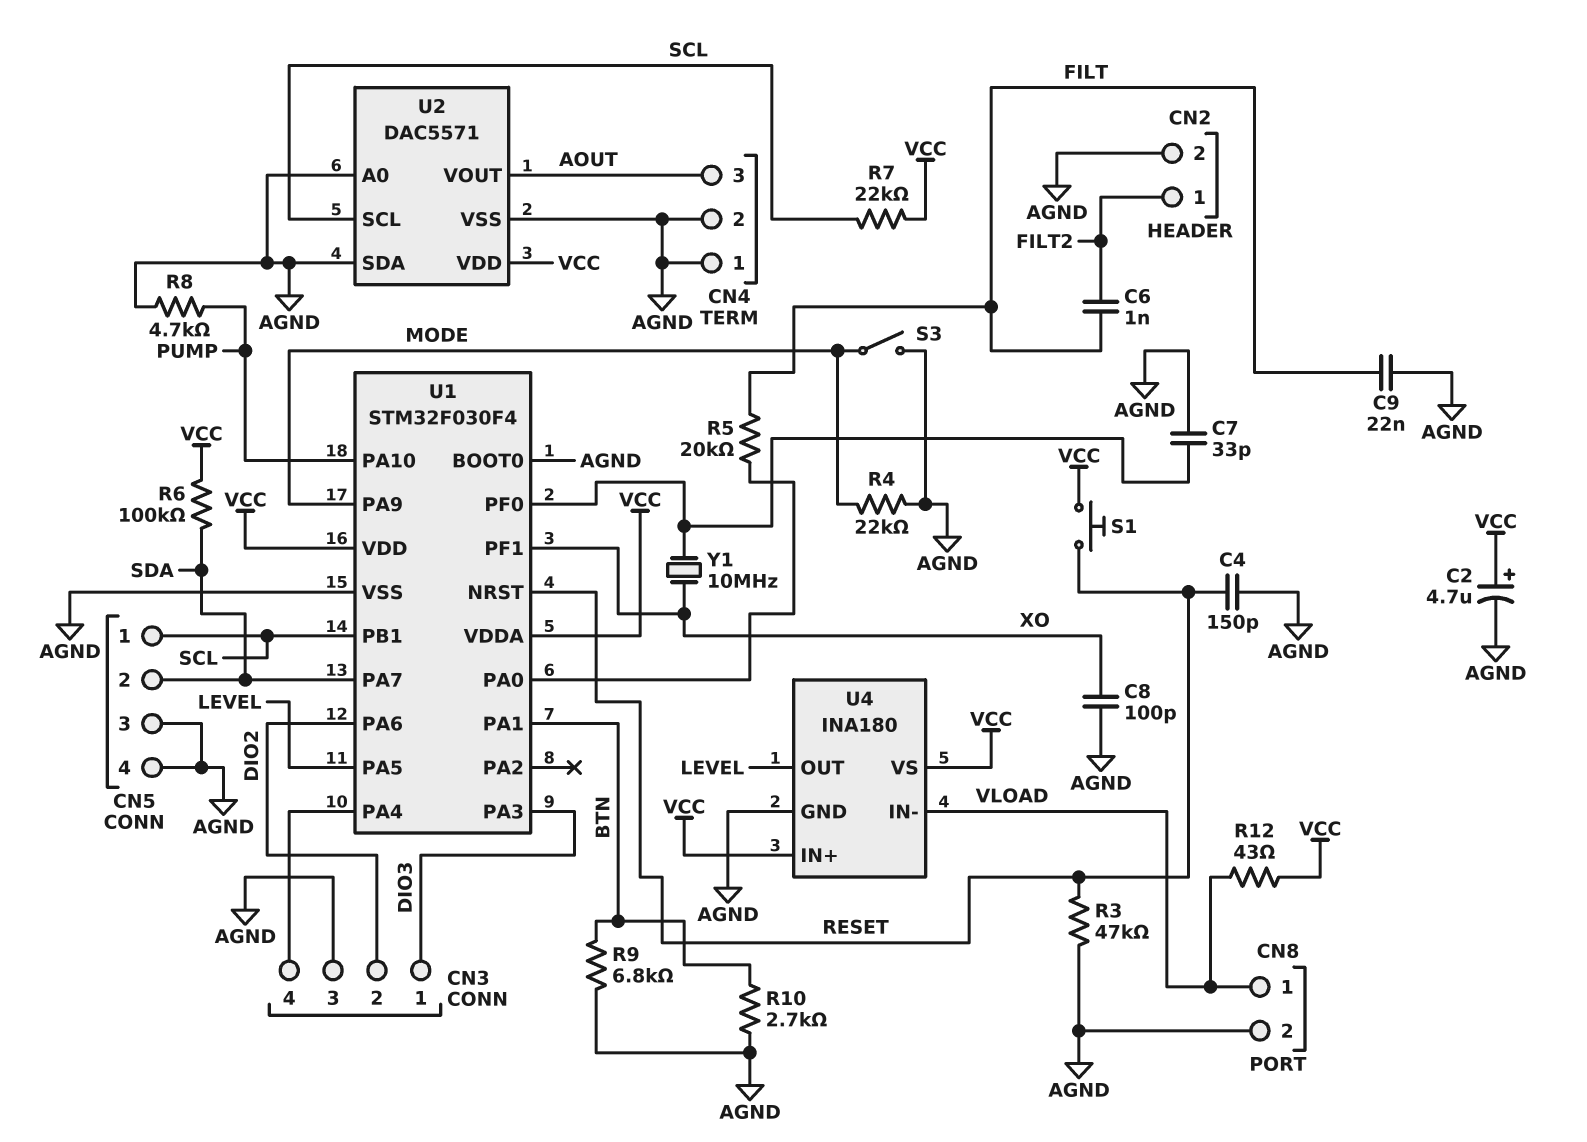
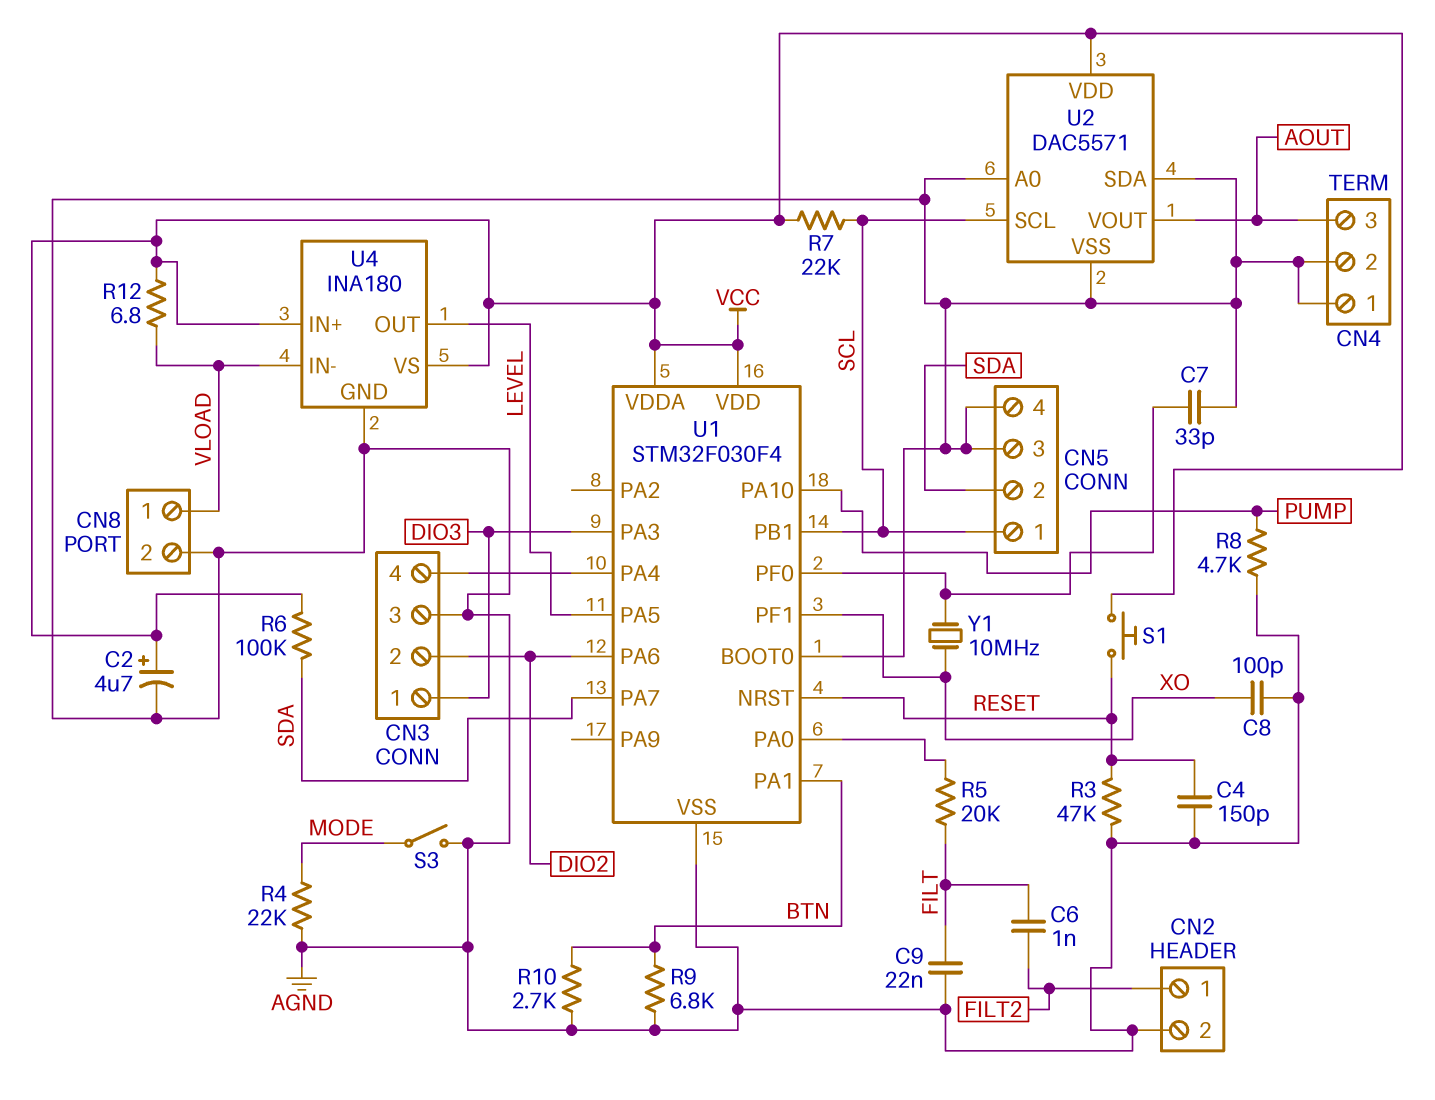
R12: 43 (VCC, VLOAD) -> 6.8 (VCC, VLOAD)
U1 pin PA9: MODE -> none

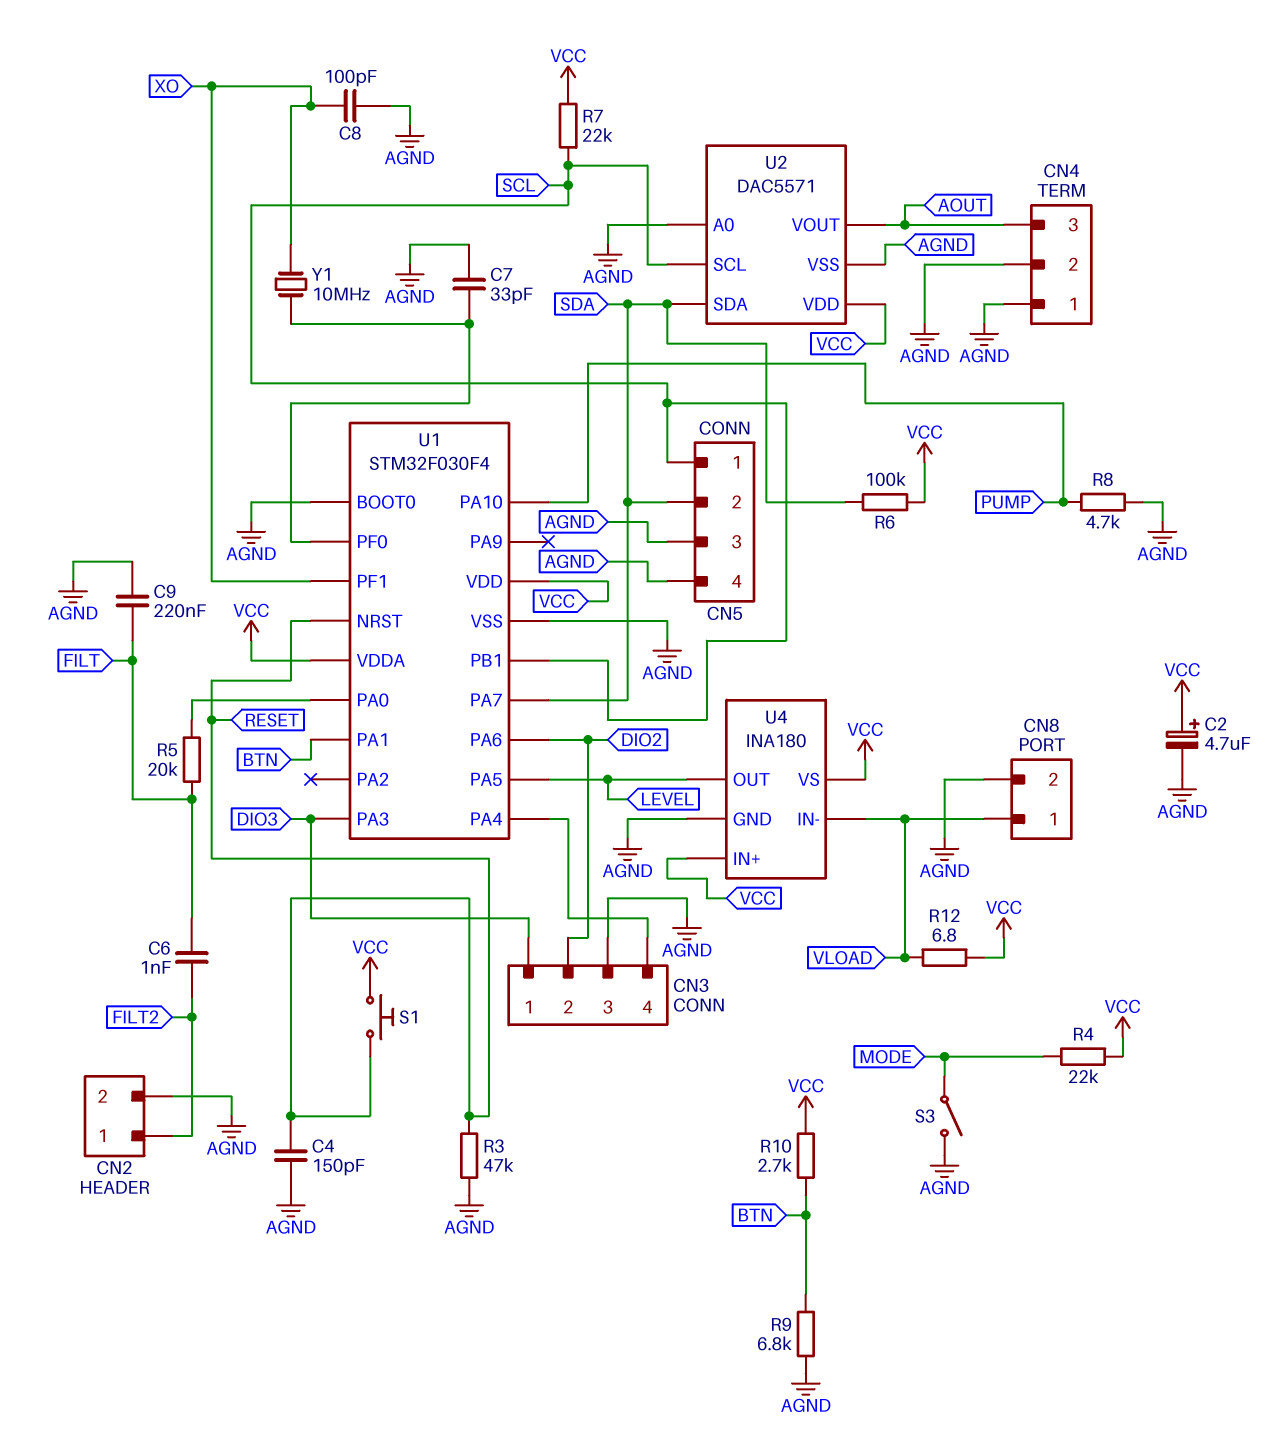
C9: 22nF (AGND, FILT) -> 220nF (AGND, FILT)
R4: 22k (AGND, MODE) -> 22k (MODE, VCC)
R10: 2.7k (AGND, BTN) -> 2.7k (BTN, VCC)
U2 pin SDA: AGND -> SDA

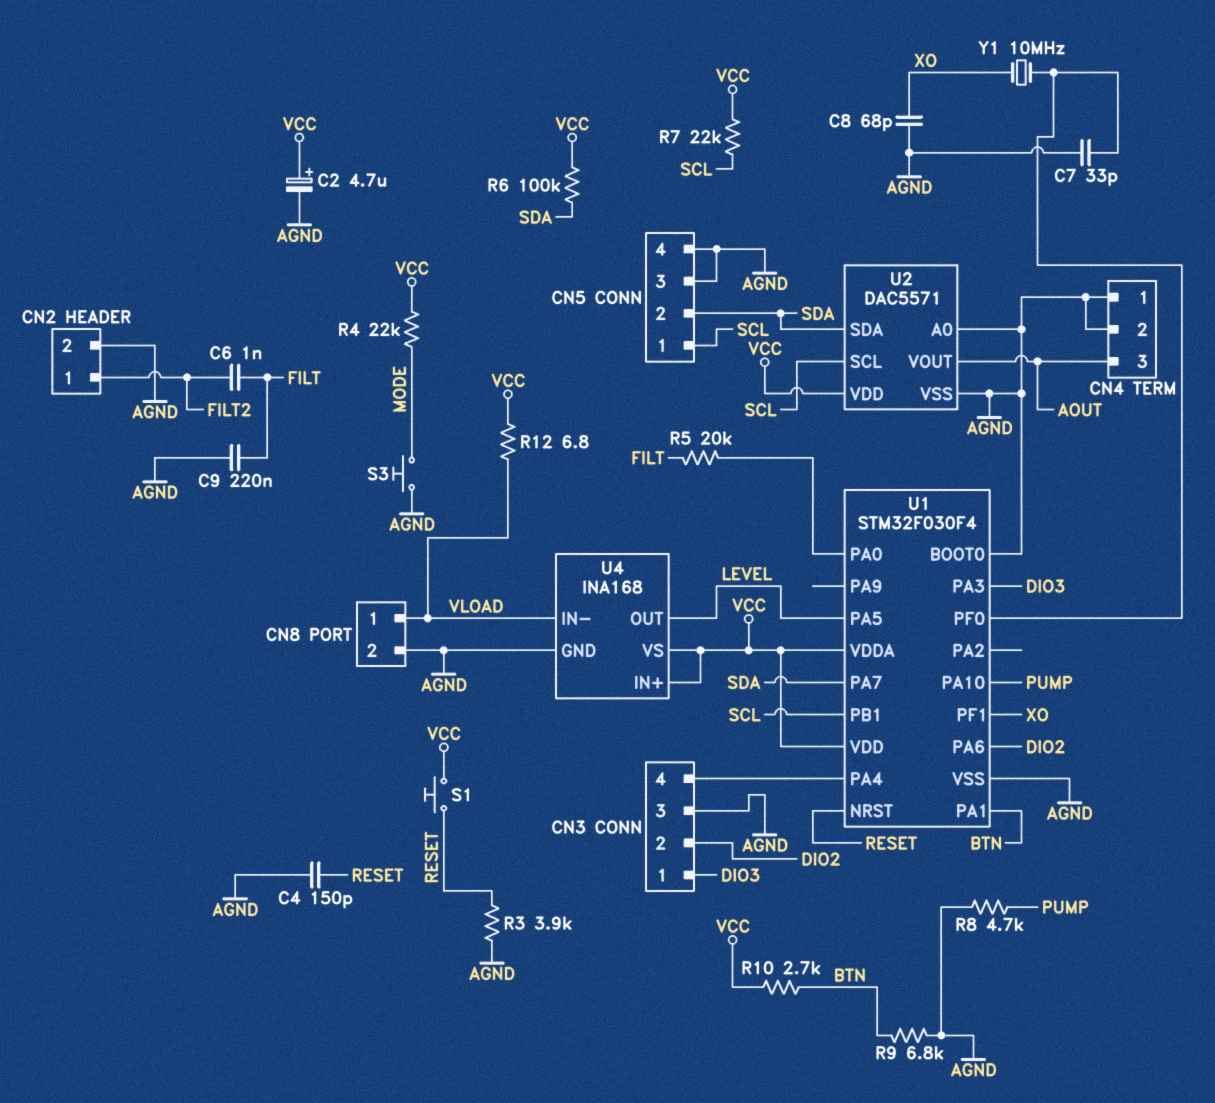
C8: 100pF (AGND, XO) -> 68pF (AGND, XO)
R3: 47k (AGND, RESET) -> 3.9k (AGND, RESET)
S3: switch (AGND, MODE) -> button (AGND, MODE)
U4: INA180 -> INA168

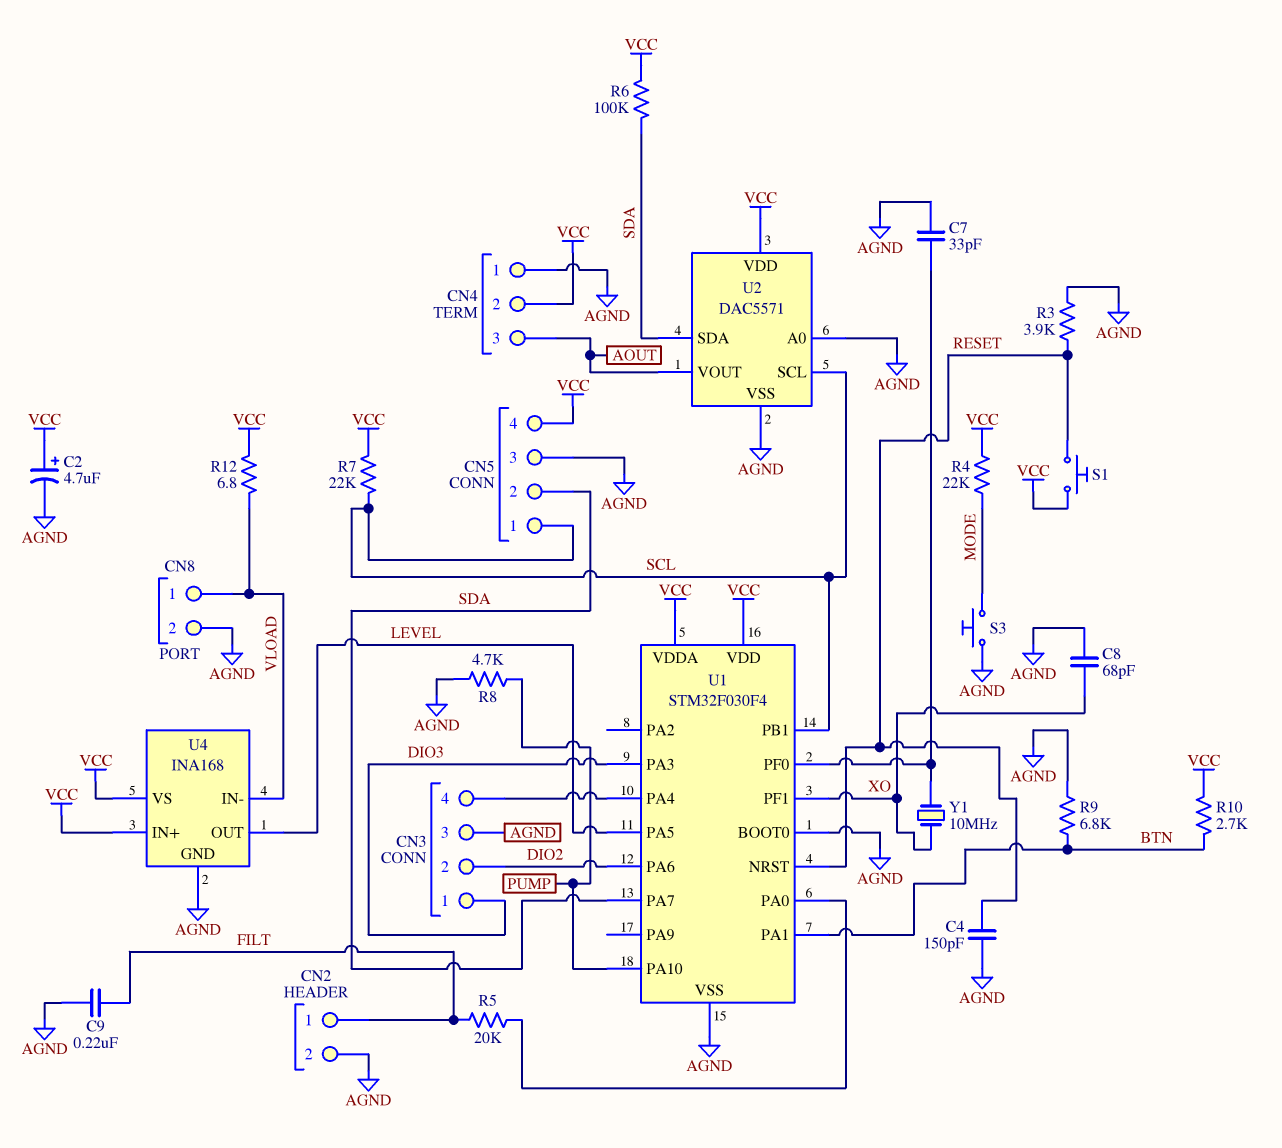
C6: 1nF (FILT, FILT2) -> none
CN2 pin 1: FILT2 -> FILT
CN4 pin 2: AGND -> VCC
CN5 pin 4: AGND -> VCC

